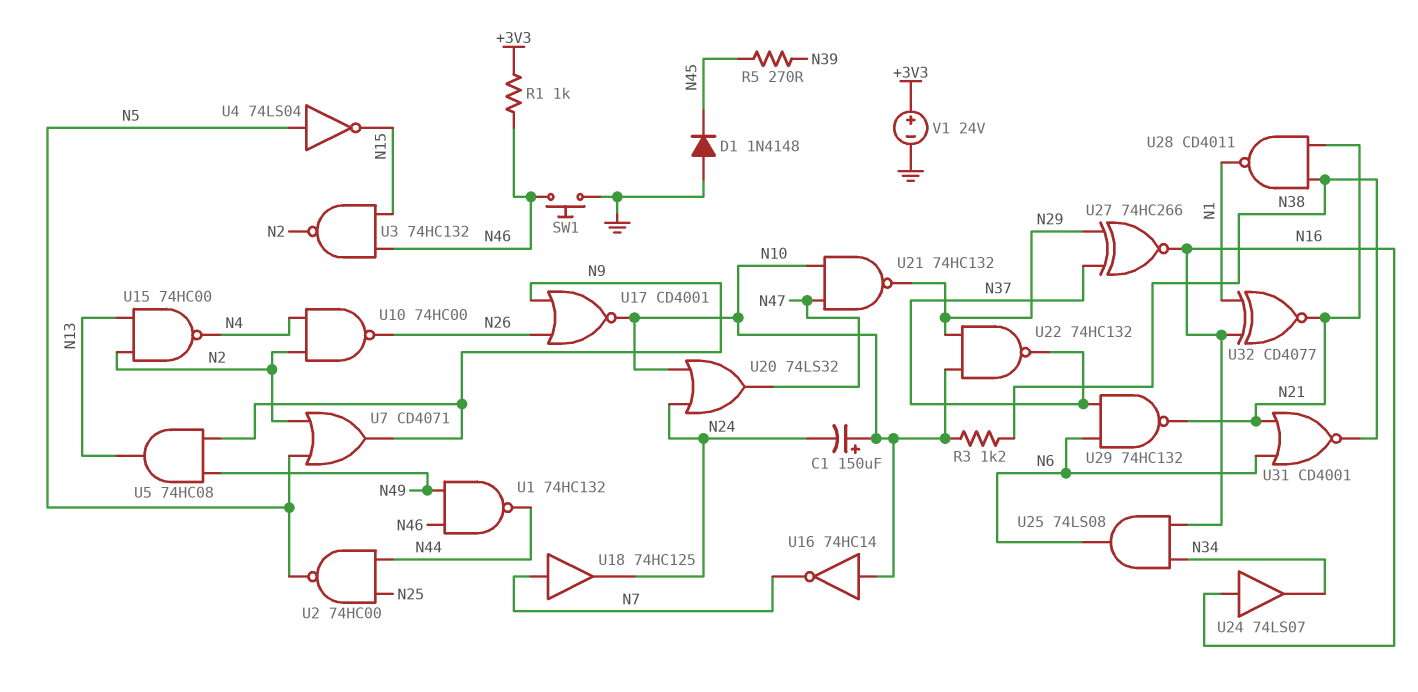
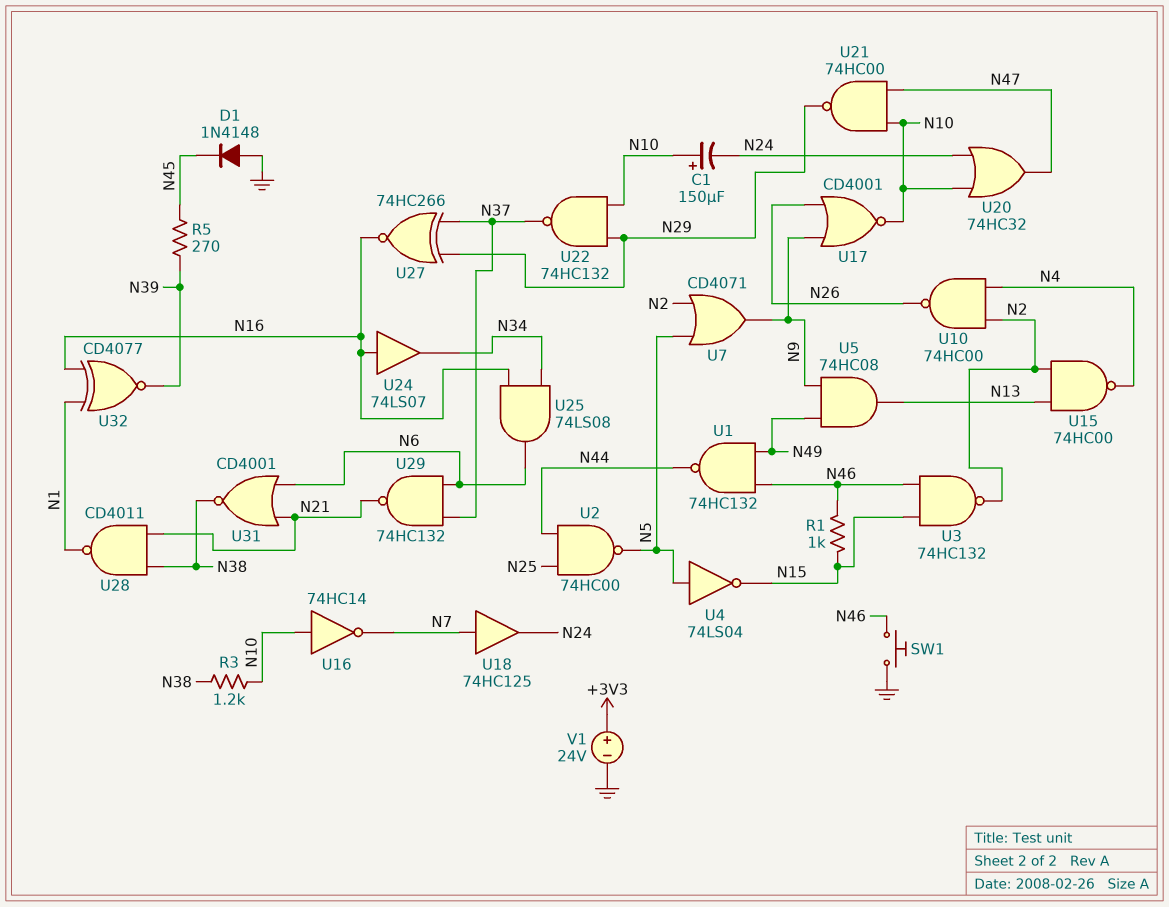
R1: 1k (+3V3, N46) -> 1k (N15, N46)
U20: OR 74LS32 (in N10, in N24, out N47) -> OR 74HC32 (in N10, in N24, out N47)
U21: NAND 74HC132 (in N10, in N47, out N29) -> NAND 74HC00 (in N10, in N47, out N29)
U32: XNOR CD4077 (in N1, in N16, out N21) -> XNOR CD4077 (in N1, in N16, out N39)

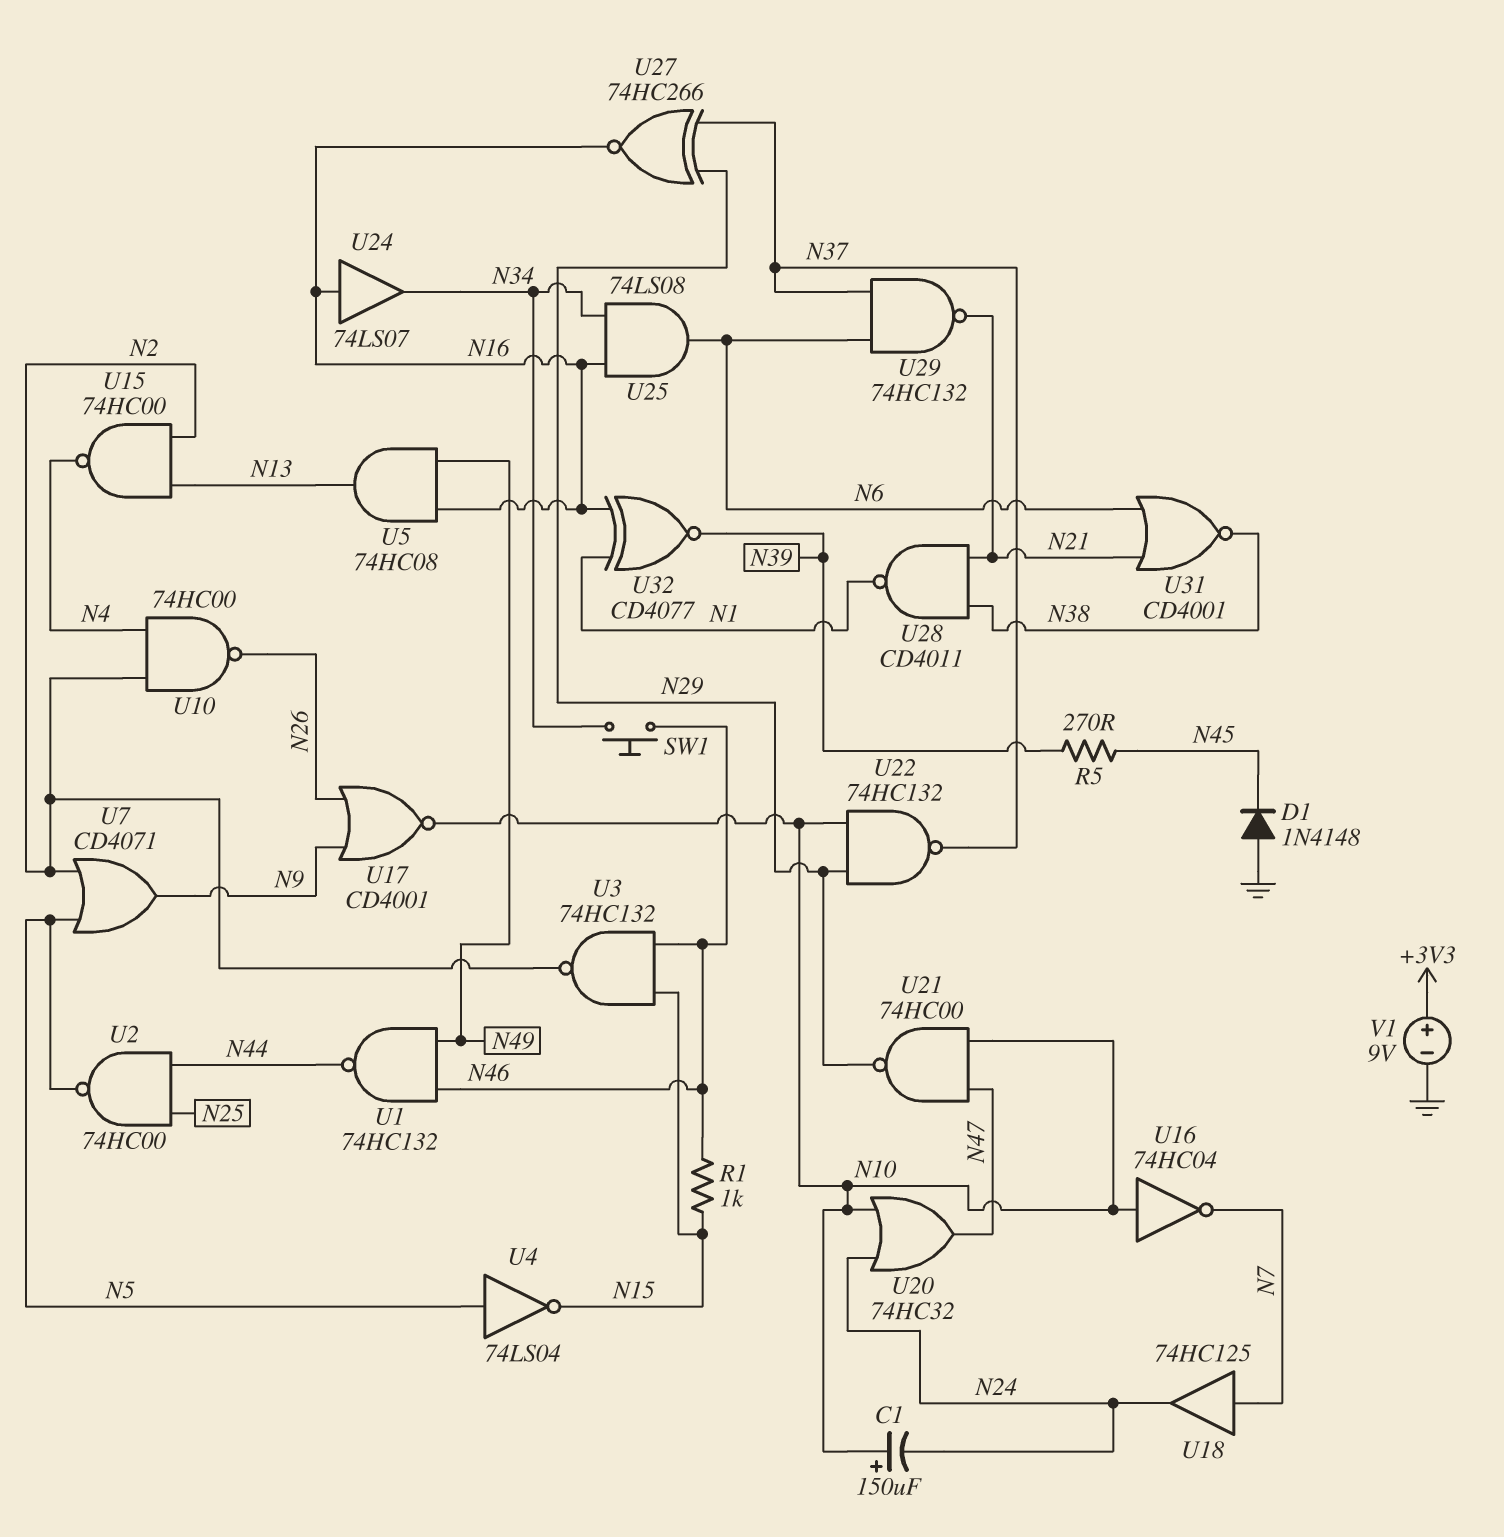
R3: 1.2k (N10, N38) -> none
SW1: button (GND, N46) -> button (N34, N46)
U5: AND 74HC08 (in N9, in N49, out N13) -> AND 74HC08 (in N16, in N49, out N13)
U16: NOT 74HC14 (in N10, out N7) -> NOT 74HC04 (in N10, out N7)
V1: 24V (plus +3V3, minus GND) -> 9V (plus +3V3, minus GND)

